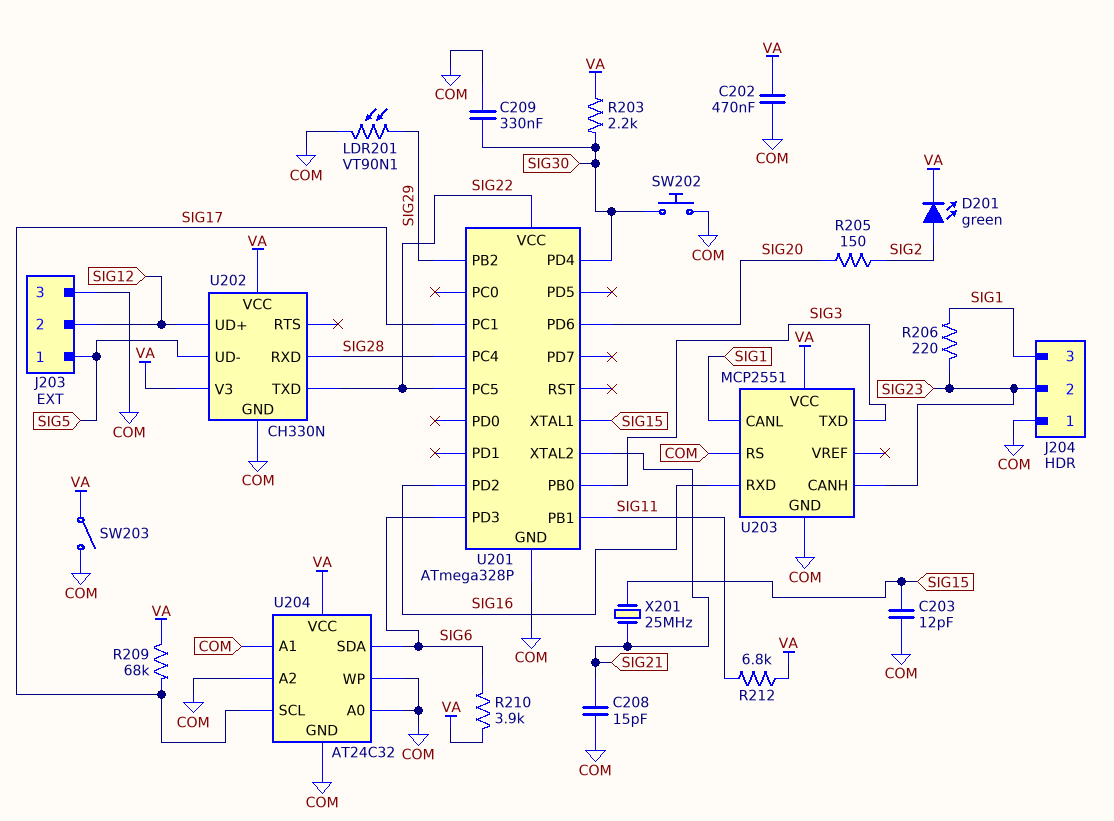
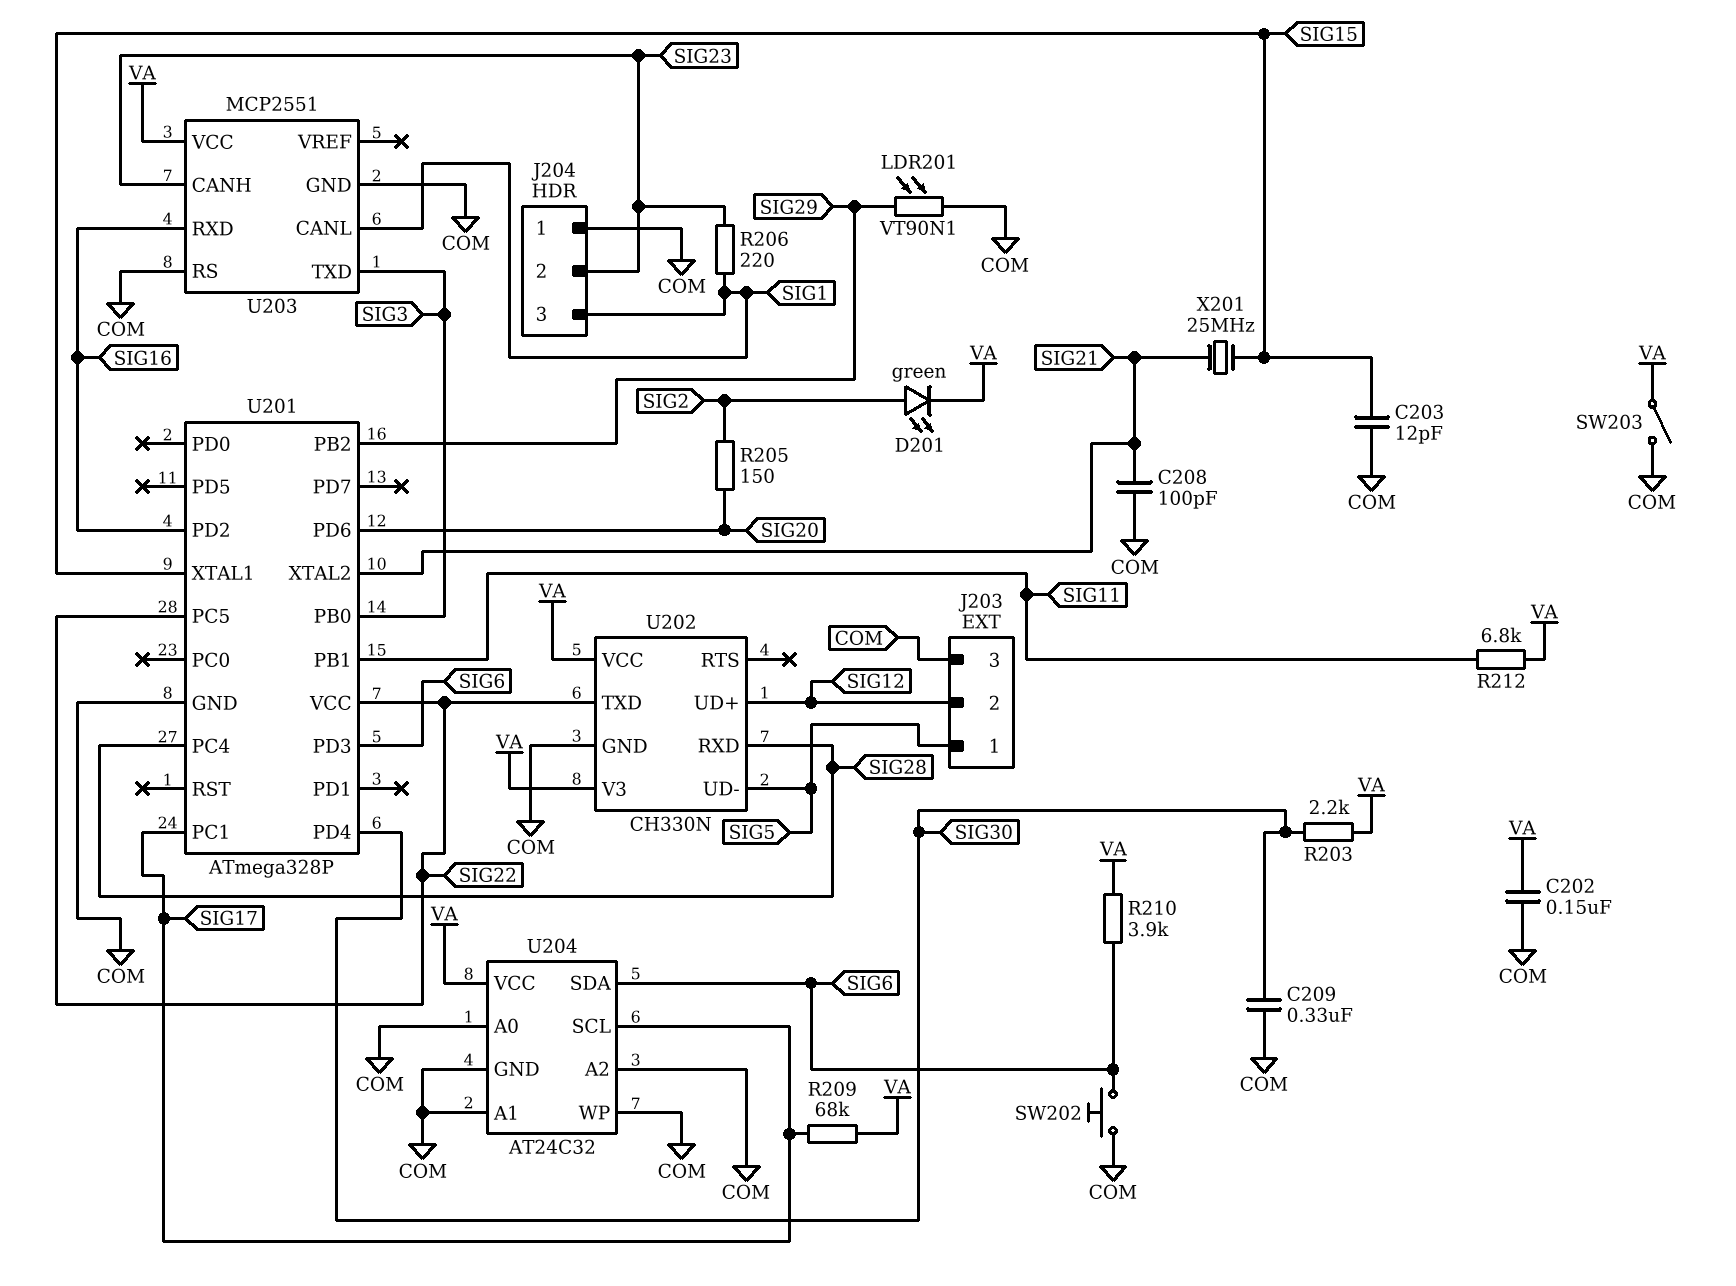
C202: 470nF (COM, VA) -> 150nF (COM, VA)
C208: 15pF (COM, SIG21) -> 100pF (COM, SIG21)
SW202: button (COM, SIG30) -> button (COM, SIG6)

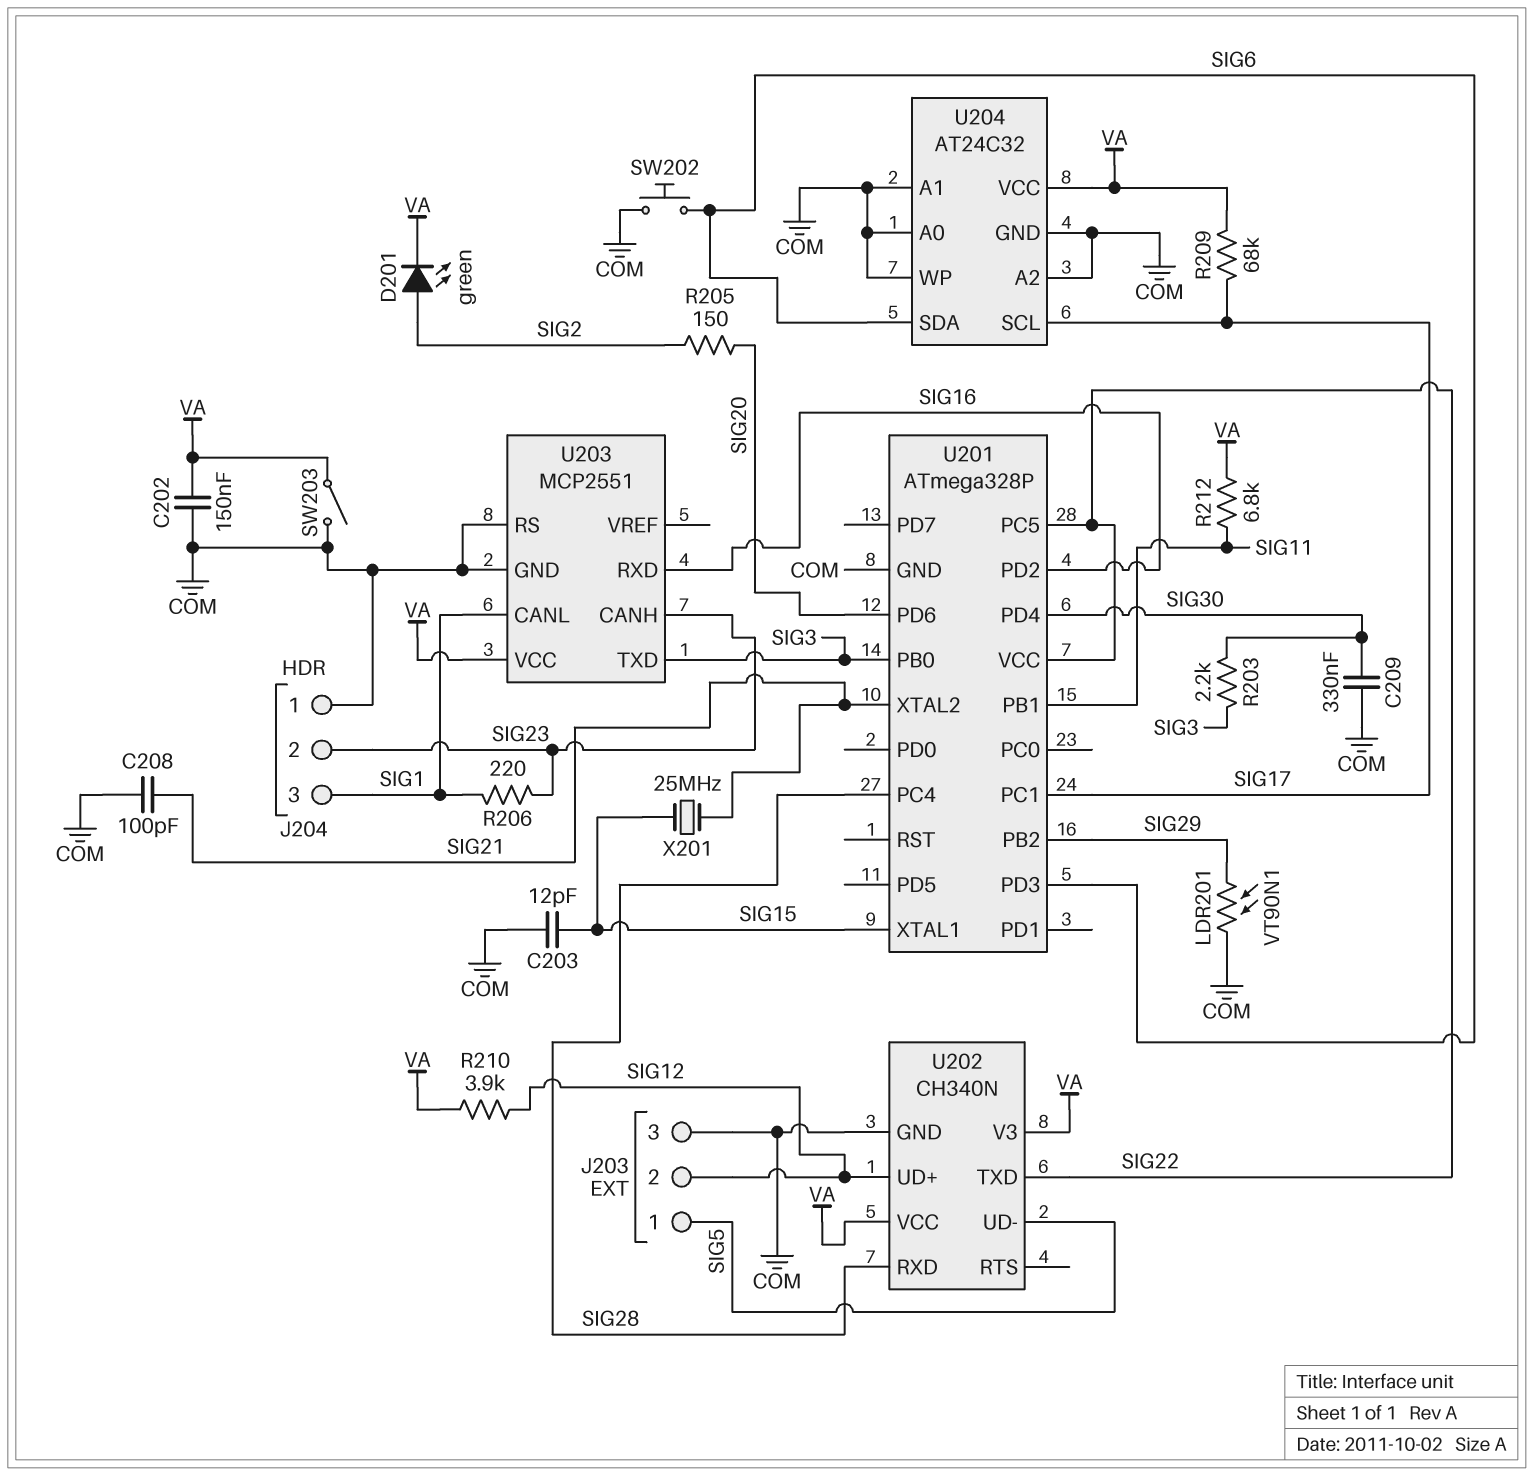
R203: 2.2k (SIG30, VA) -> 2.2k (SIG3, SIG30)
R210: 3.9k (SIG6, VA) -> 3.9k (SIG12, VA)
U202: CH330N -> CH340N

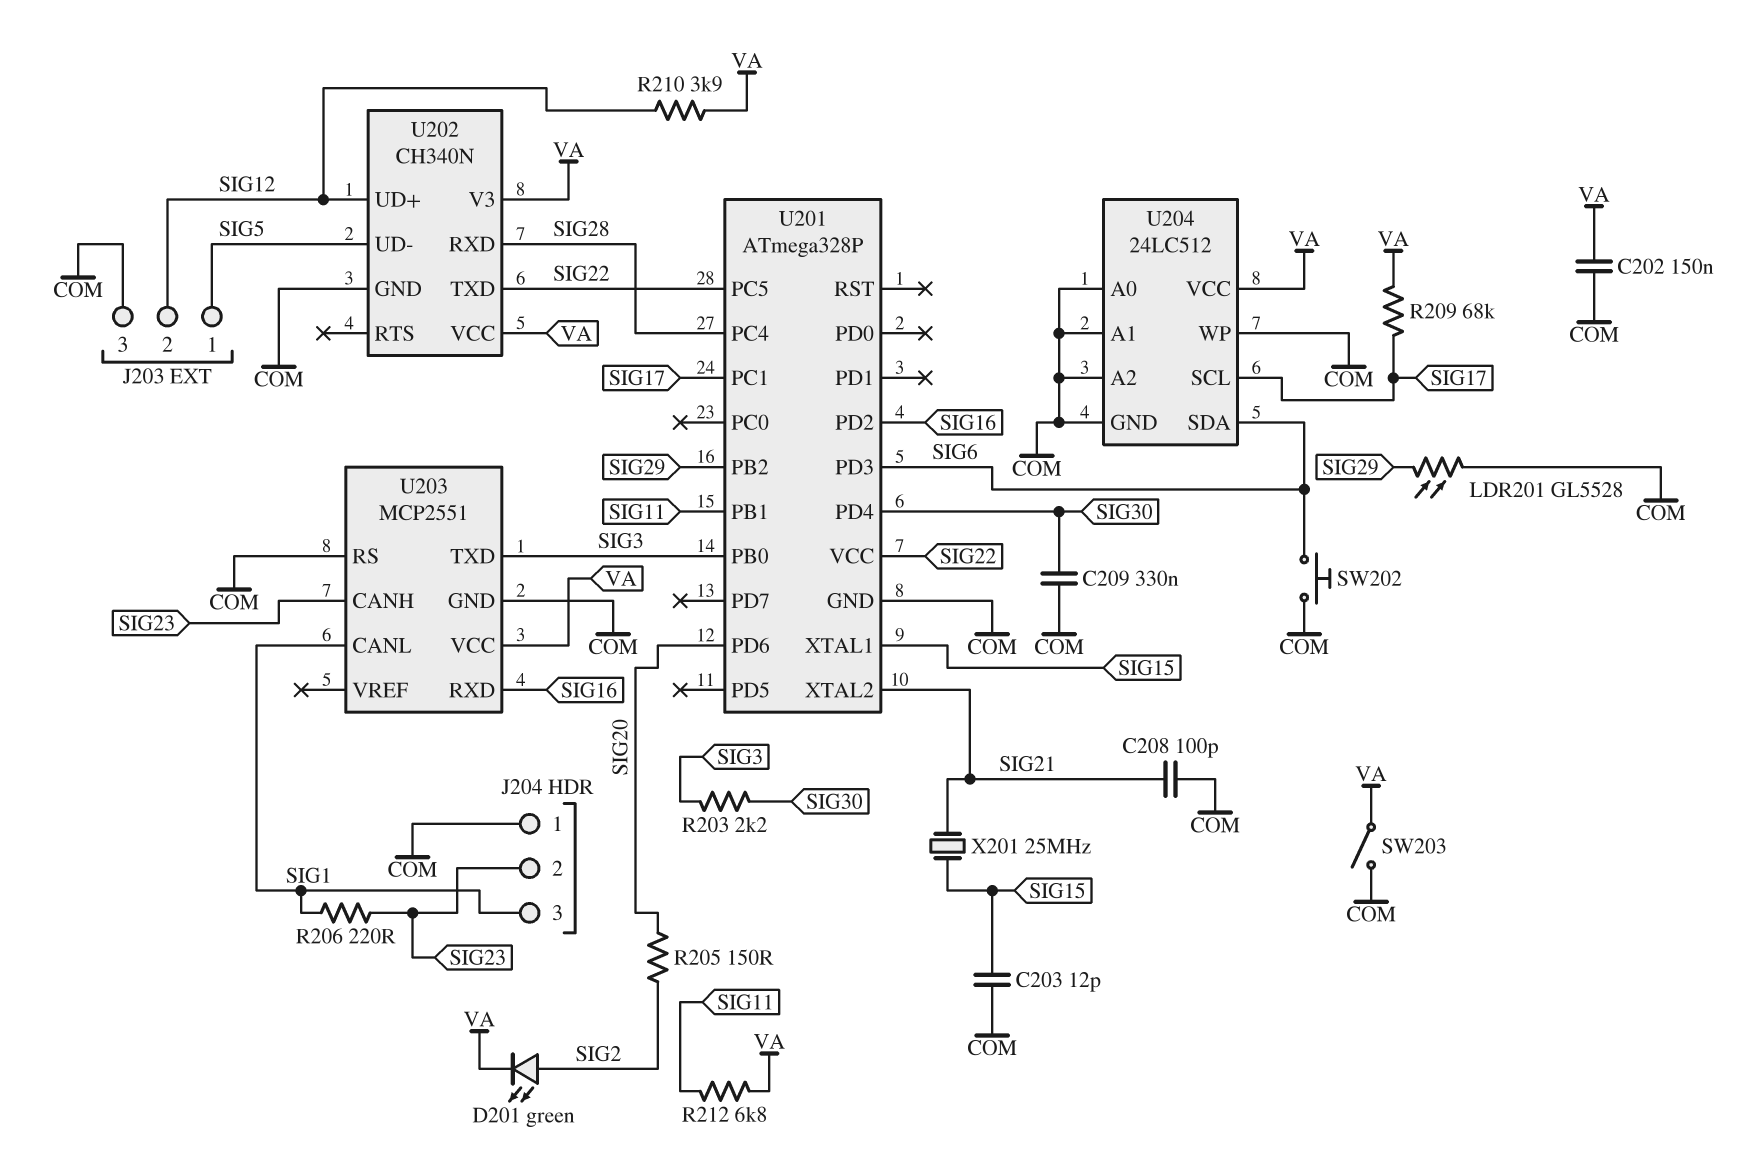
LDR201: VT90N1 (COM, SIG29) -> GL5528 (COM, SIG29)
U204: AT24C32 -> 24LC512

